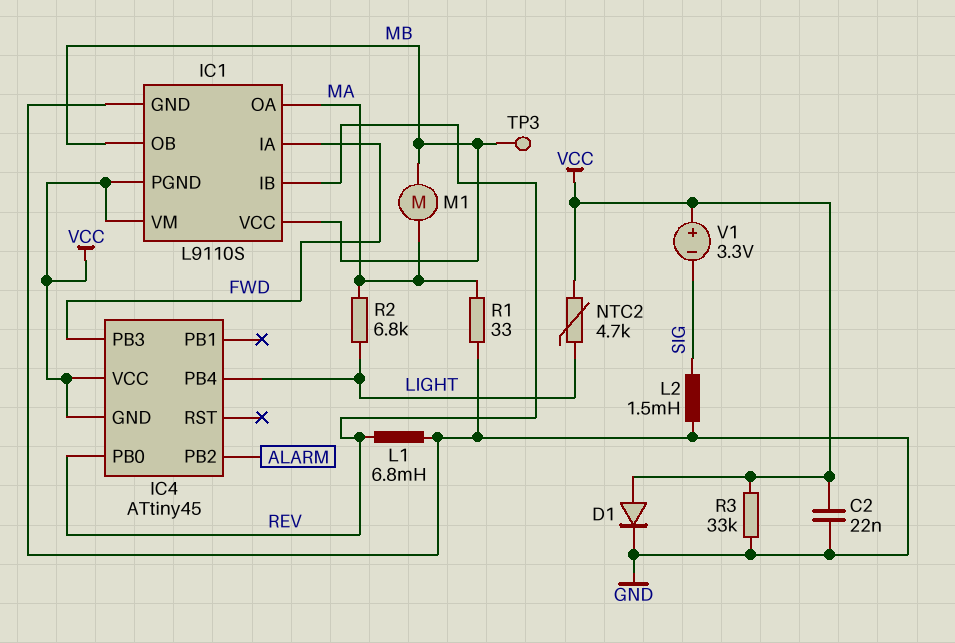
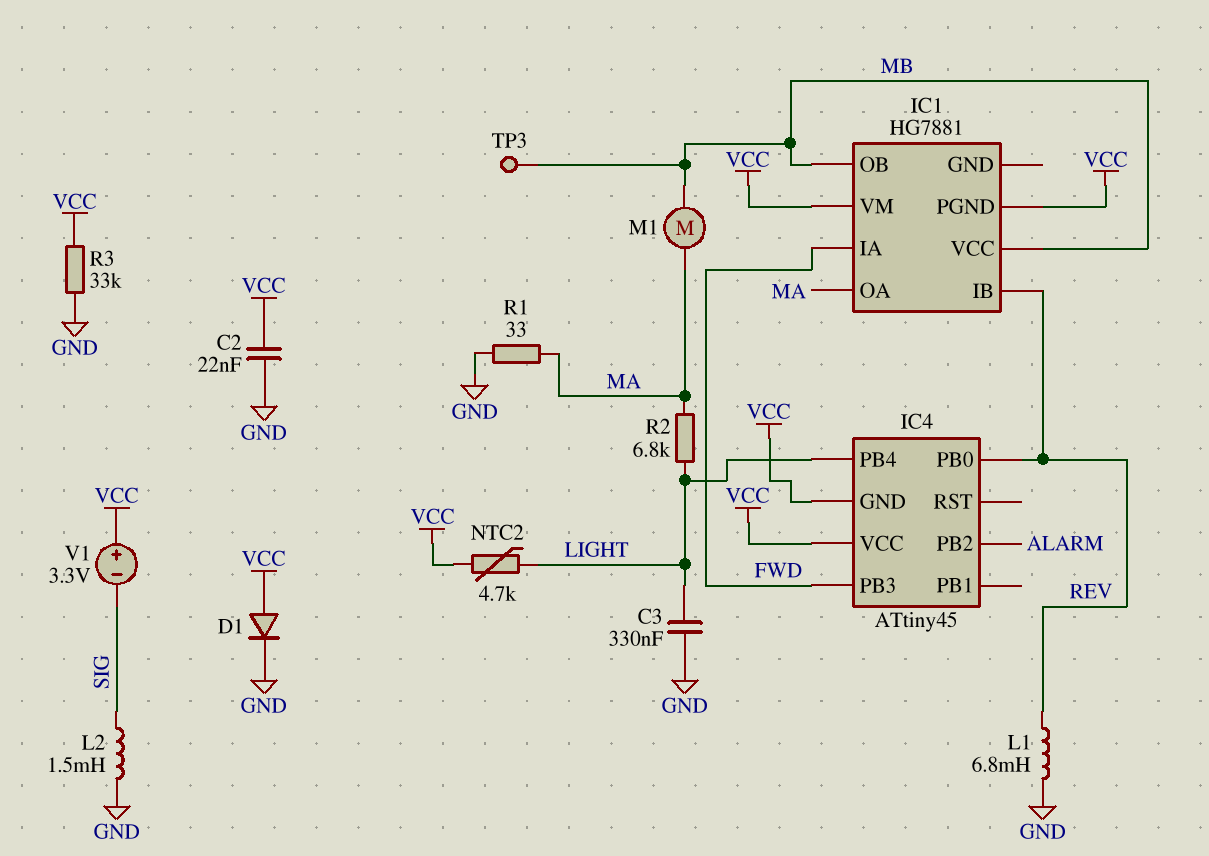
C3: none -> 330nF (GND, LIGHT)
IC1: L9110S -> HG7881
IC1 pin GND: GND -> none

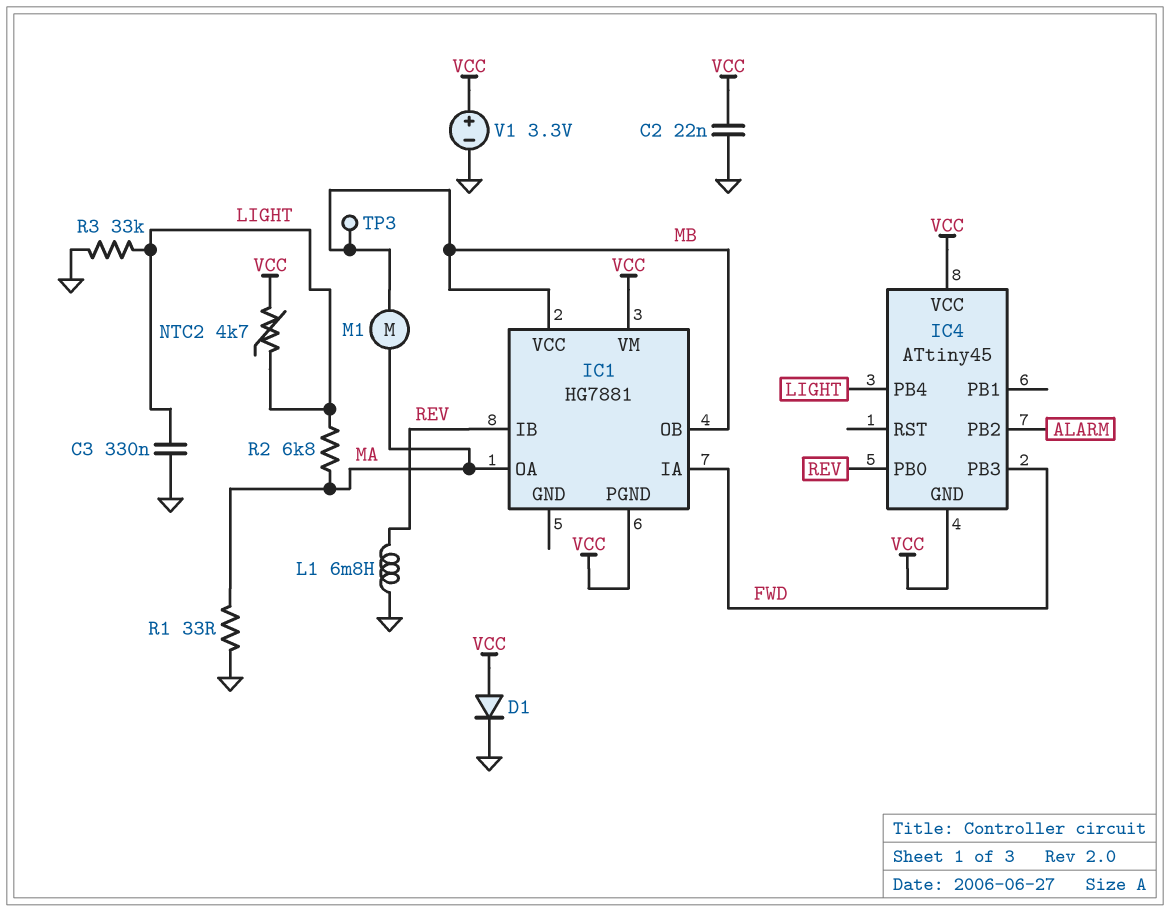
L2: 1.5mH (GND, SIG) -> none
R3: 33k (GND, VCC) -> 33k (GND, LIGHT)
V1: 3.3V (plus VCC, minus SIG) -> 3.3V (plus VCC, minus GND)

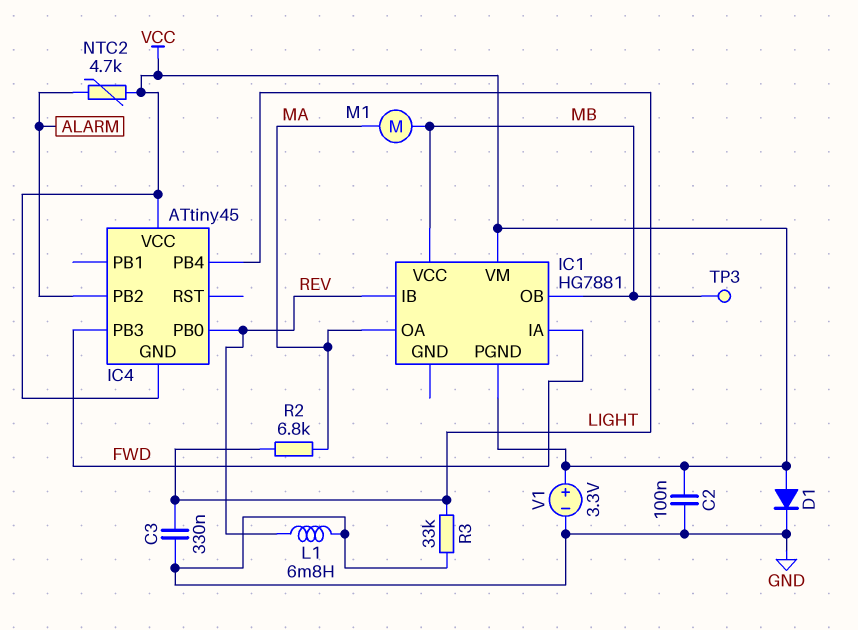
C2: 22nF (GND, VCC) -> 100nF (GND, VCC)
NTC2: 4.7k (LIGHT, VCC) -> 4.7k (ALARM, VCC)
R1: 33 (GND, MA) -> none

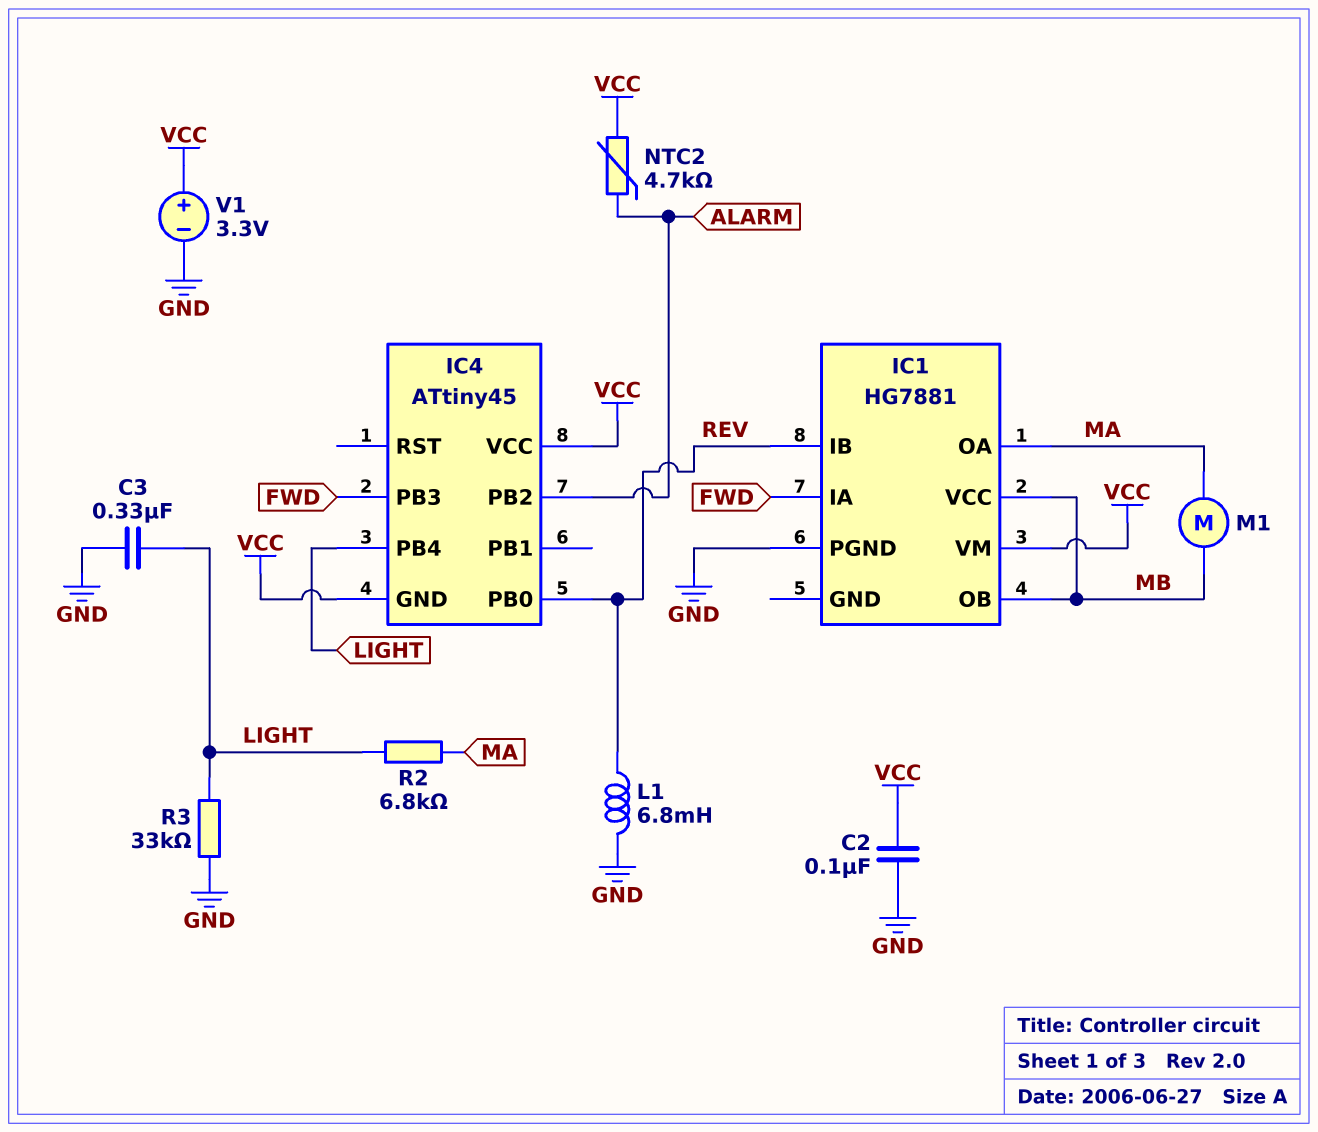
D1: diode (A VCC, K GND) -> none
IC1 pin PGND: VCC -> GND
TP3: test point (MB) -> none

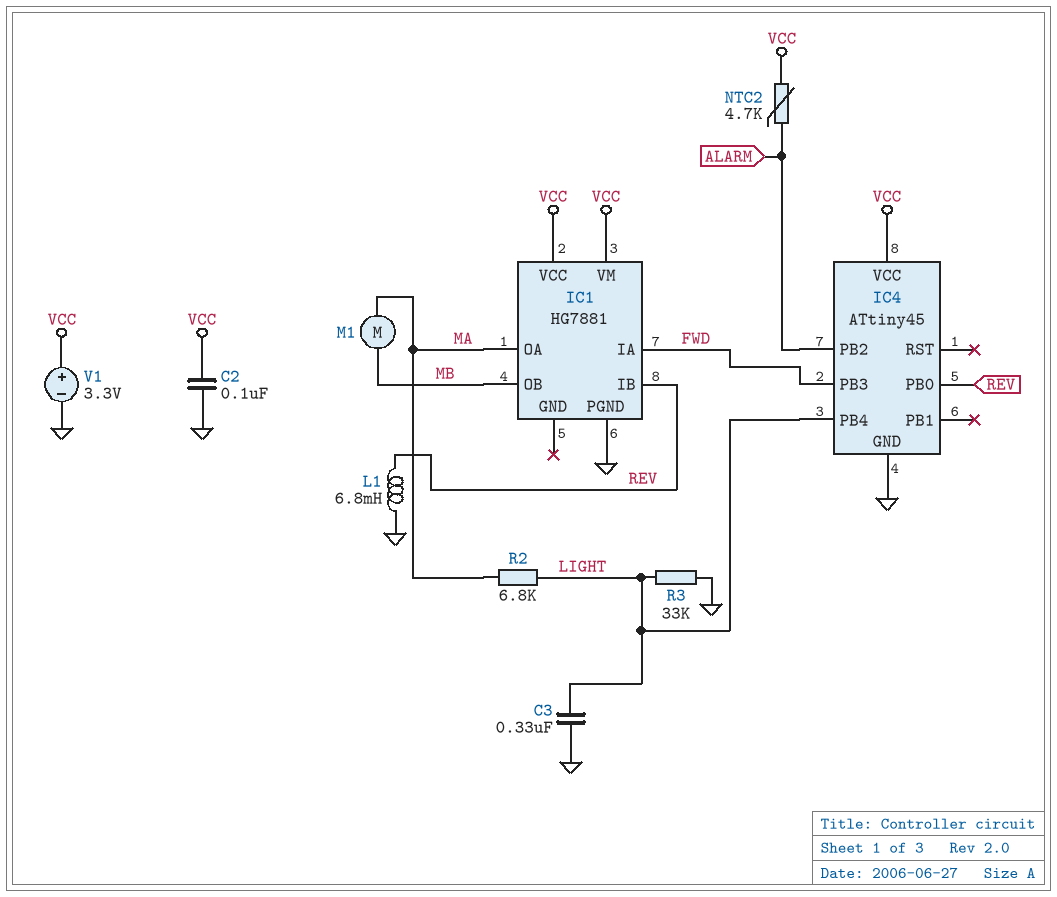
IC1 pin VCC: MB -> VCC
IC4 pin GND: VCC -> GND

